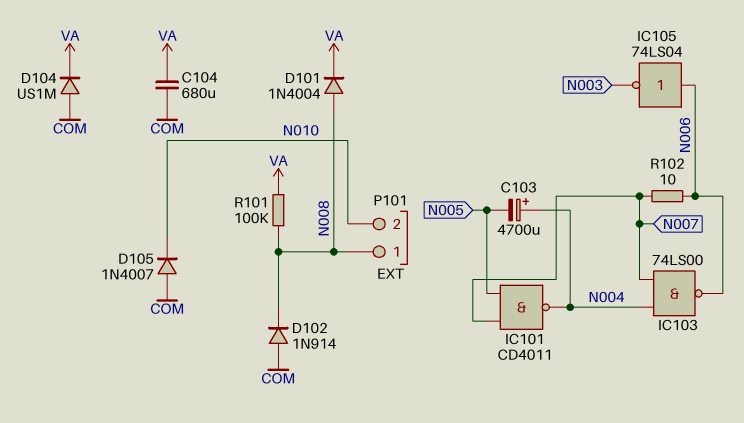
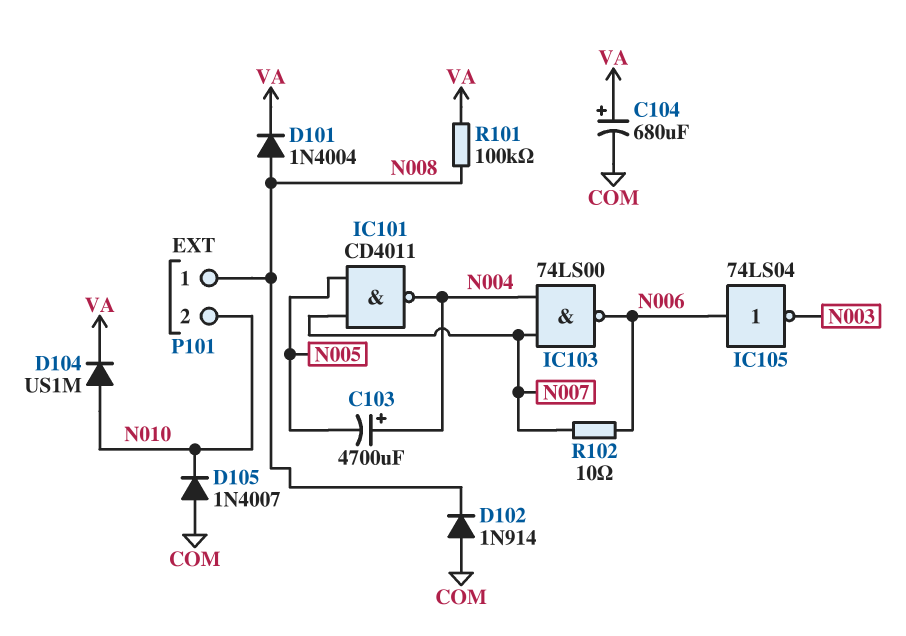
C104: 680uF (COM, VA) -> 680uF (plus VA, minus COM)
D104: diode US1M (A COM, K VA) -> diode US1M (A N010, K VA)

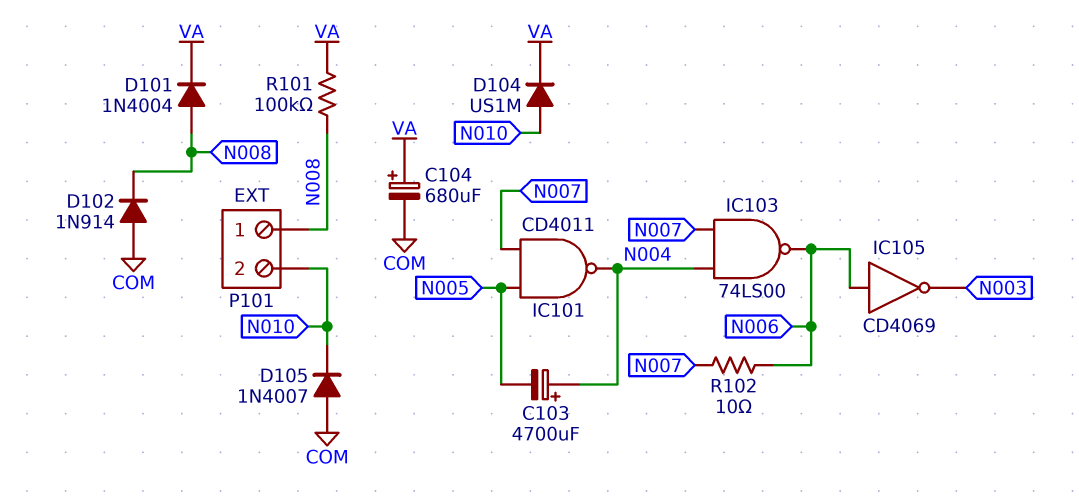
IC105: NOT 74LS04 (in N006, out N003) -> NOT CD4069 (in N006, out N003)

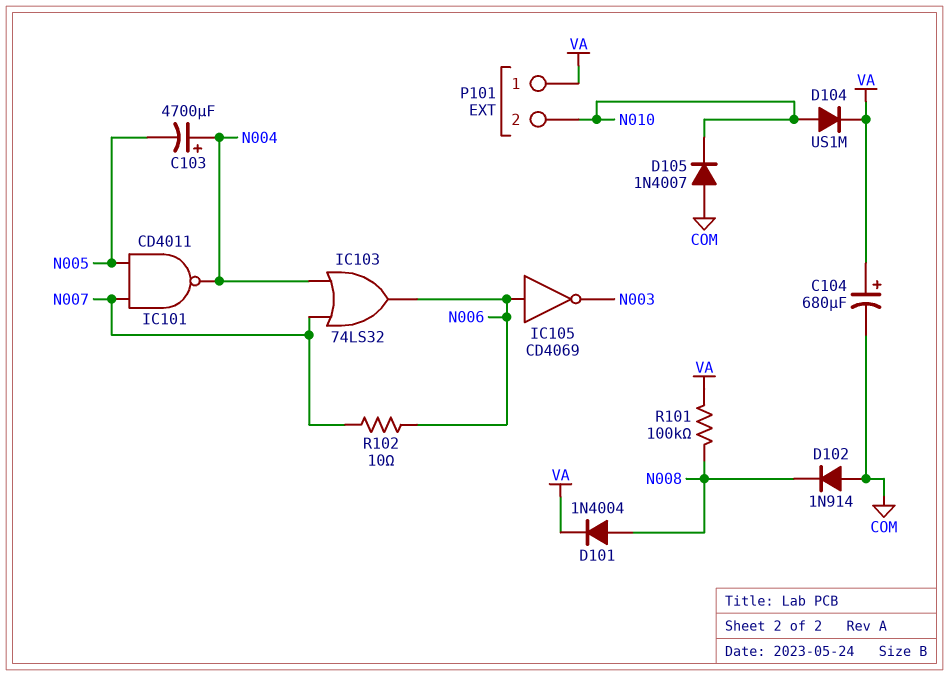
IC103: NAND 74LS00 (in N004, in N007, out N006) -> OR 74LS32 (in N004, in N007, out N006)
P101 pin 1: N008 -> VA

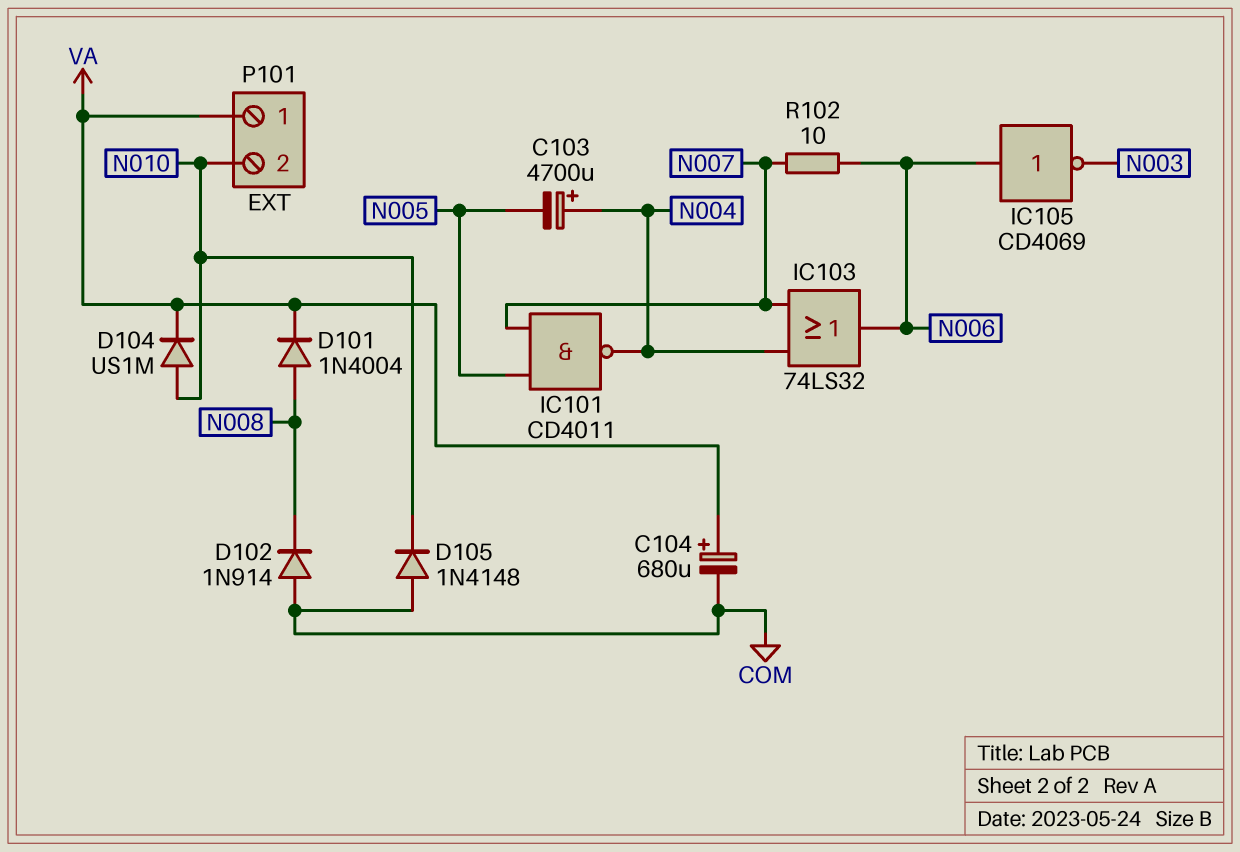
D105: diode 1N4007 (A COM, K N010) -> diode 1N4148 (A COM, K N010)
R101: 100k (N008, VA) -> none

